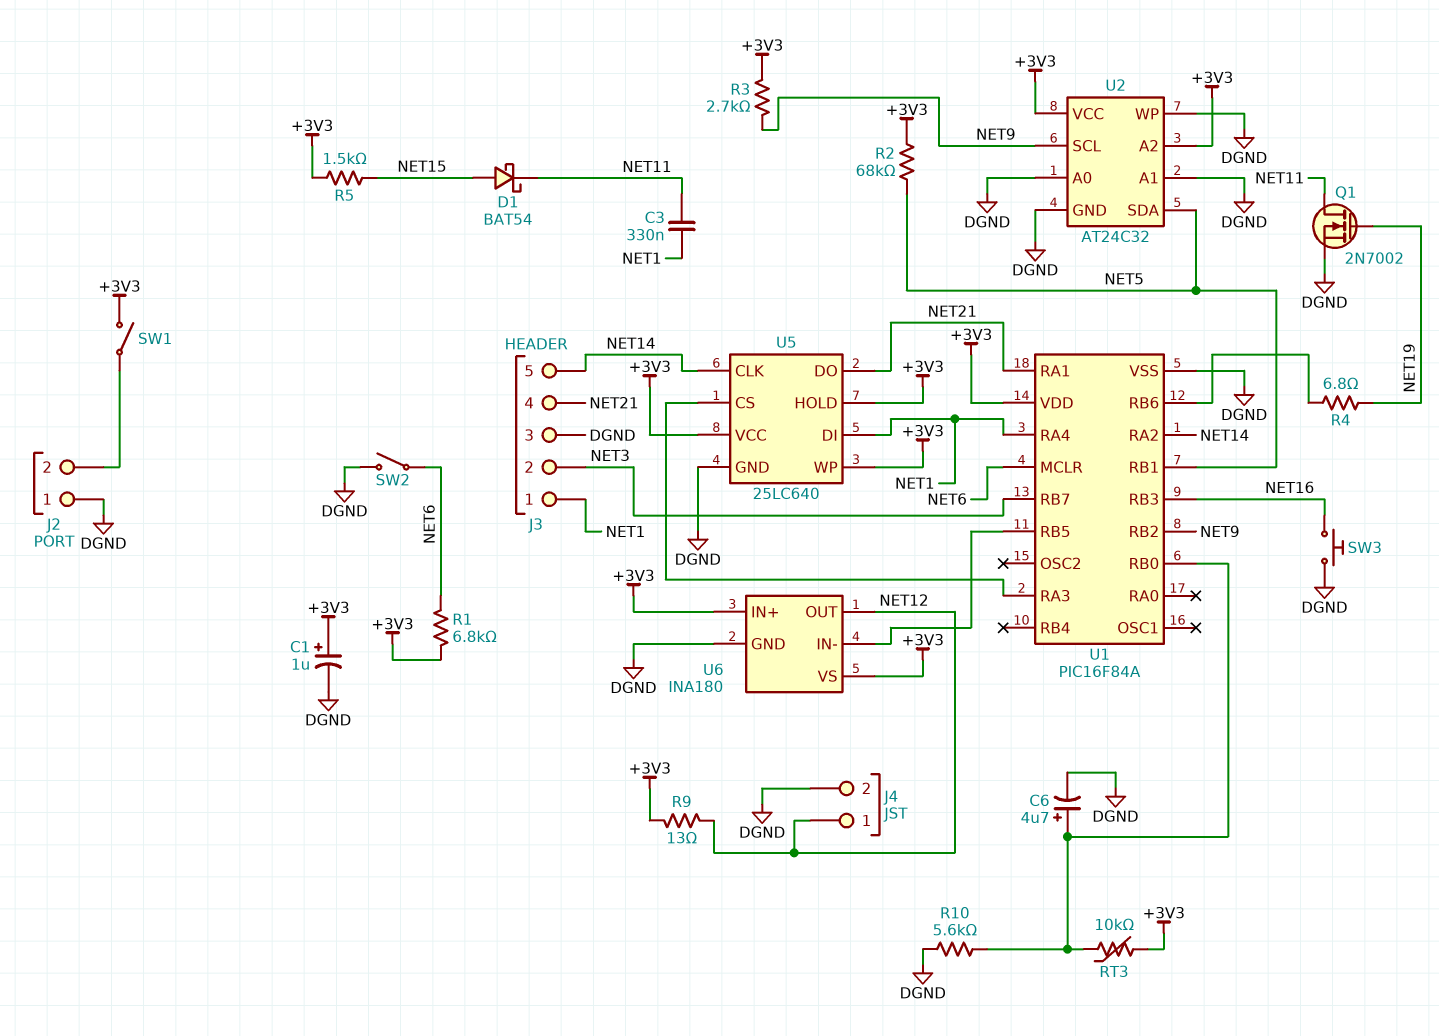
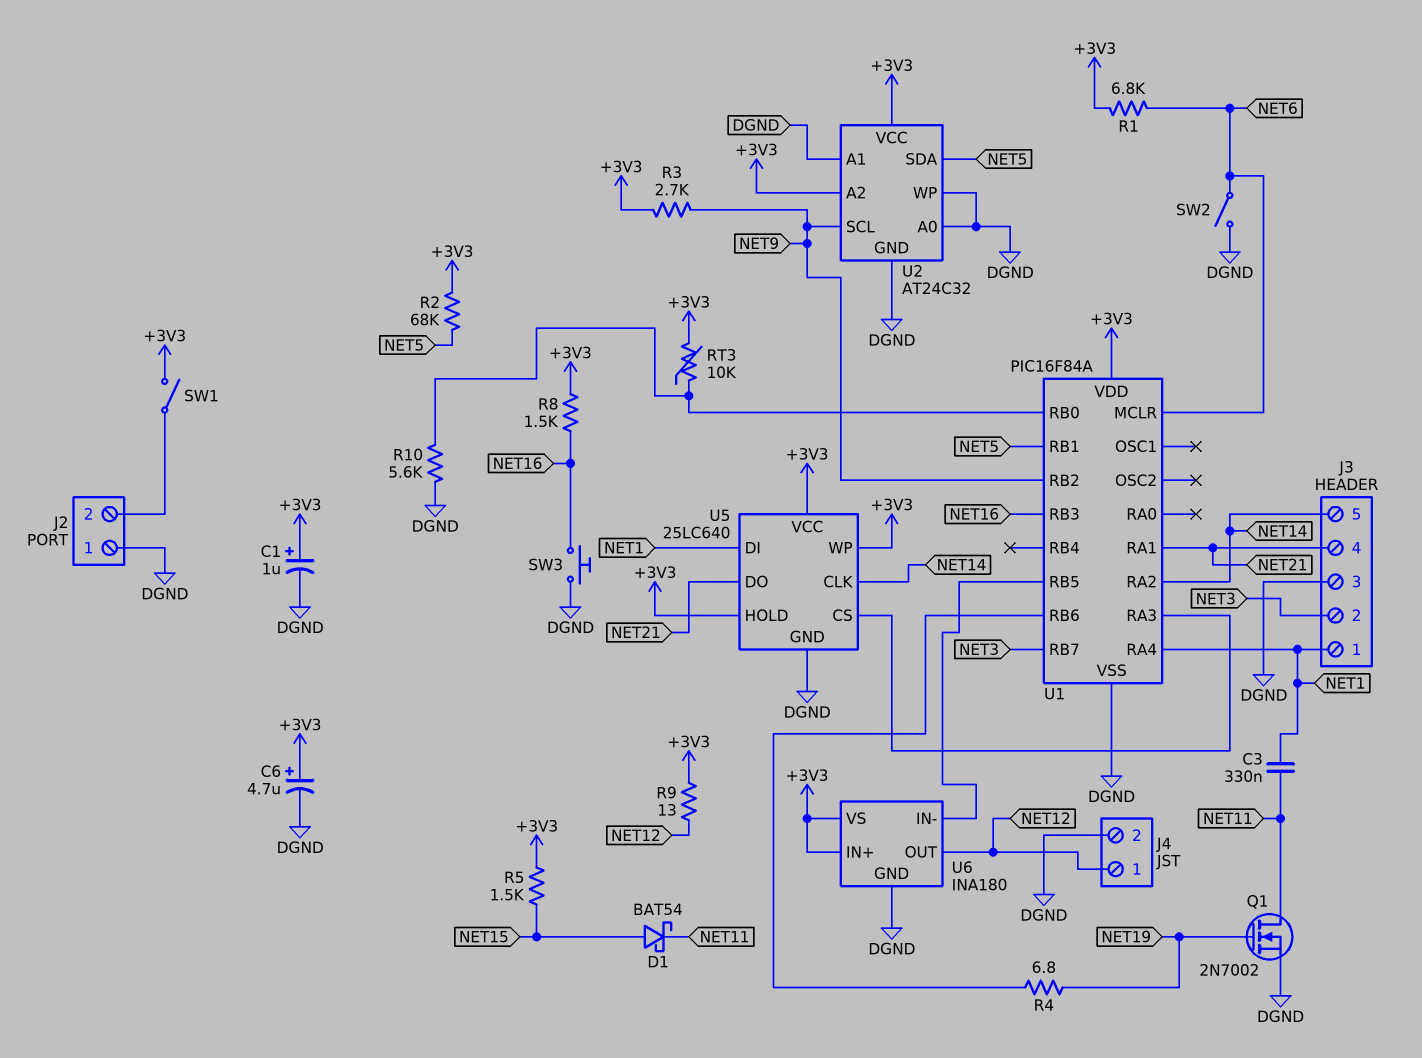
C6: 4.7uF (plus U1/RB0, minus DGND) -> 4.7uF (plus +3V3, minus DGND)
R8: none -> 1.5k (+3V3, NET16)

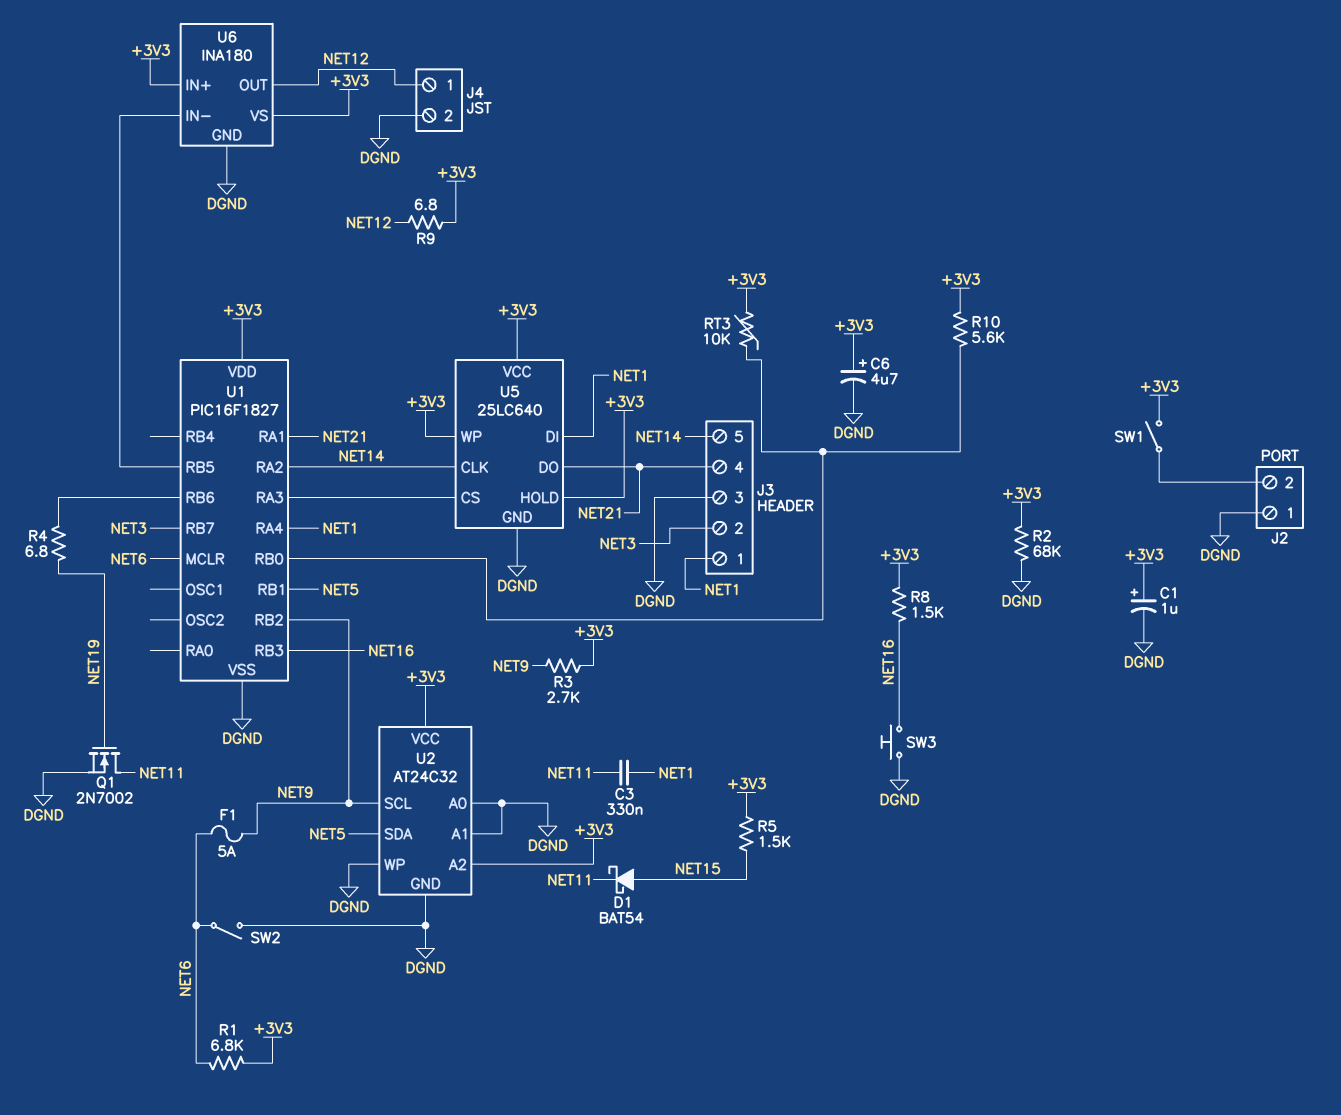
F1: none -> 5A (NET6, NET9)
R2: 68k (+3V3, NET5) -> 68k (+3V3, DGND)
R9: 13 (+3V3, NET12) -> 6.8 (+3V3, NET12)
R10: 5.6k (DGND, U1/RB0) -> 5.6k (+3V3, U1/RB0)
U1: PIC16F84A -> PIC16F1827

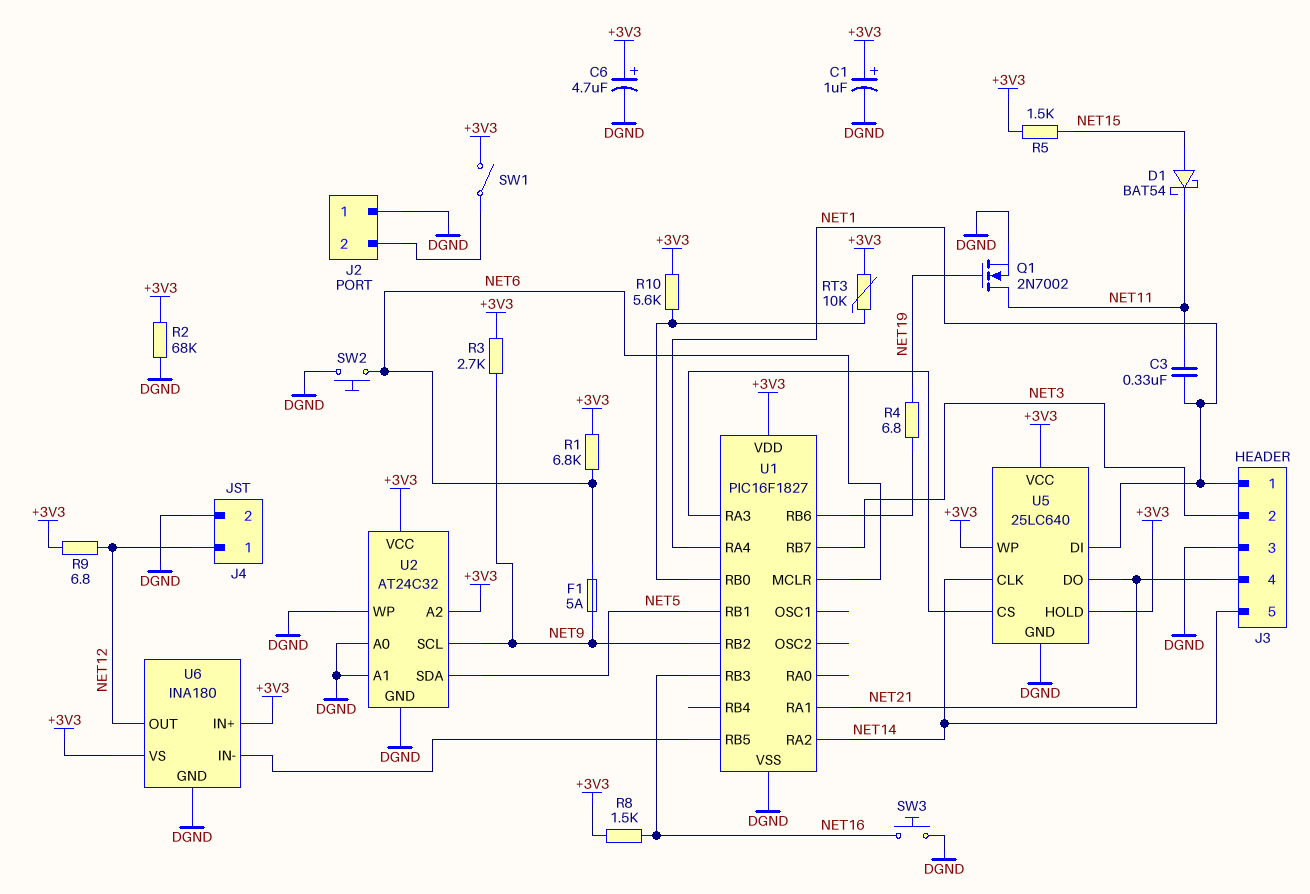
SW2: switch (DGND, NET6) -> button (DGND, NET6)

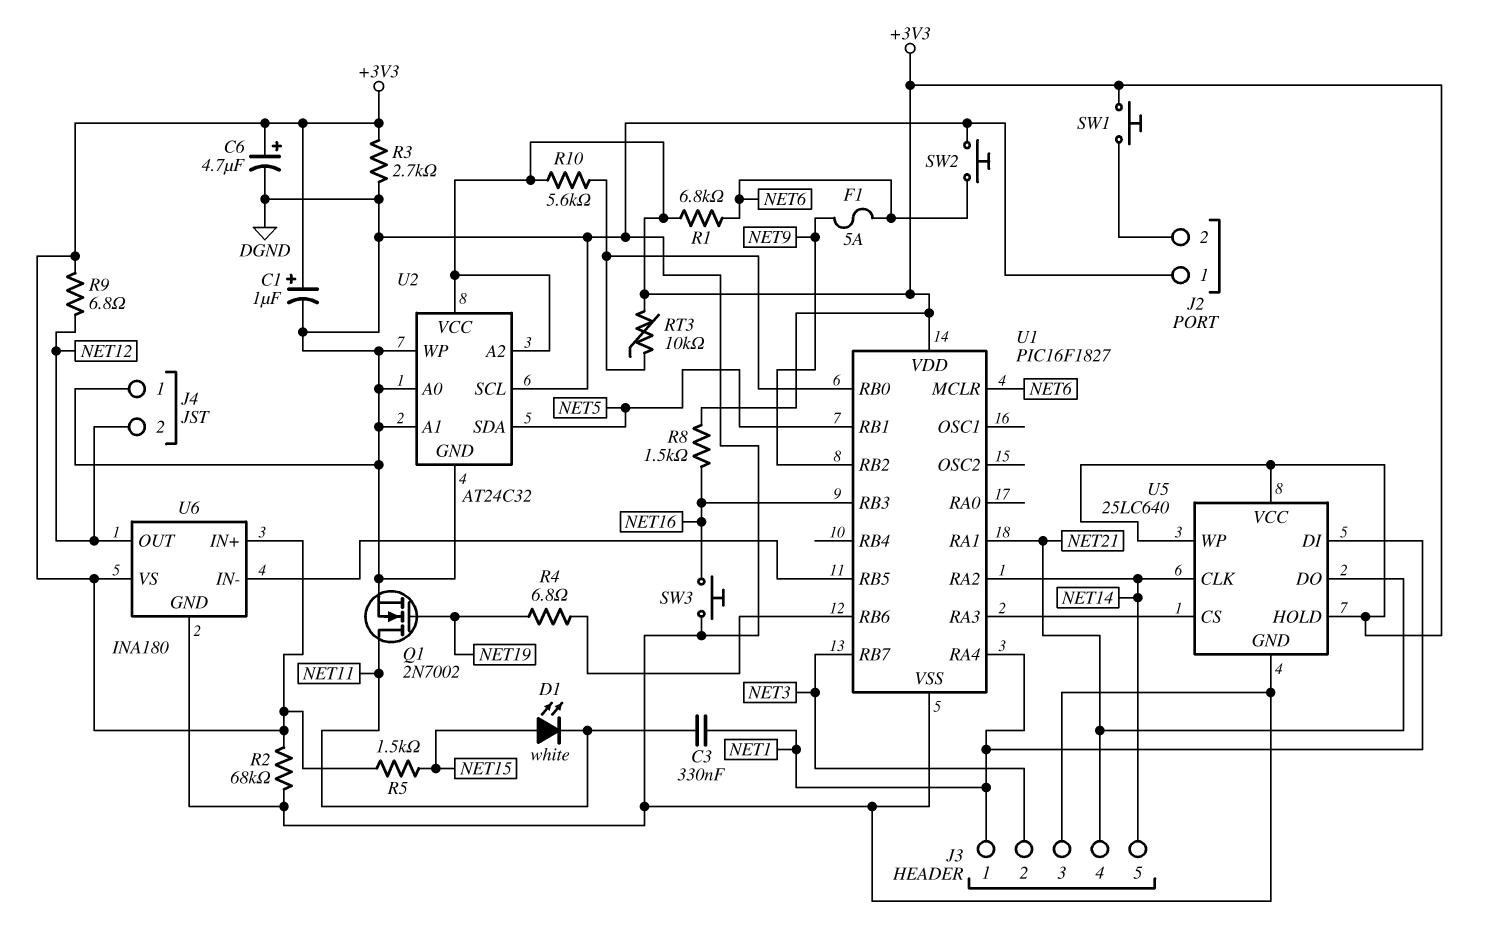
D1: schottky BAT54 (A NET15, K NET11) -> LED white (A NET15, K NET11)
J4 pin 1: NET12 -> DGND
J4 pin 2: DGND -> NET12
R3: 2.7k (+3V3, NET9) -> 2.7k (+3V3, DGND)
SW1: switch (+3V3, J2/2) -> button (+3V3, J2/2)
U2 pin SCL: NET9 -> DGND

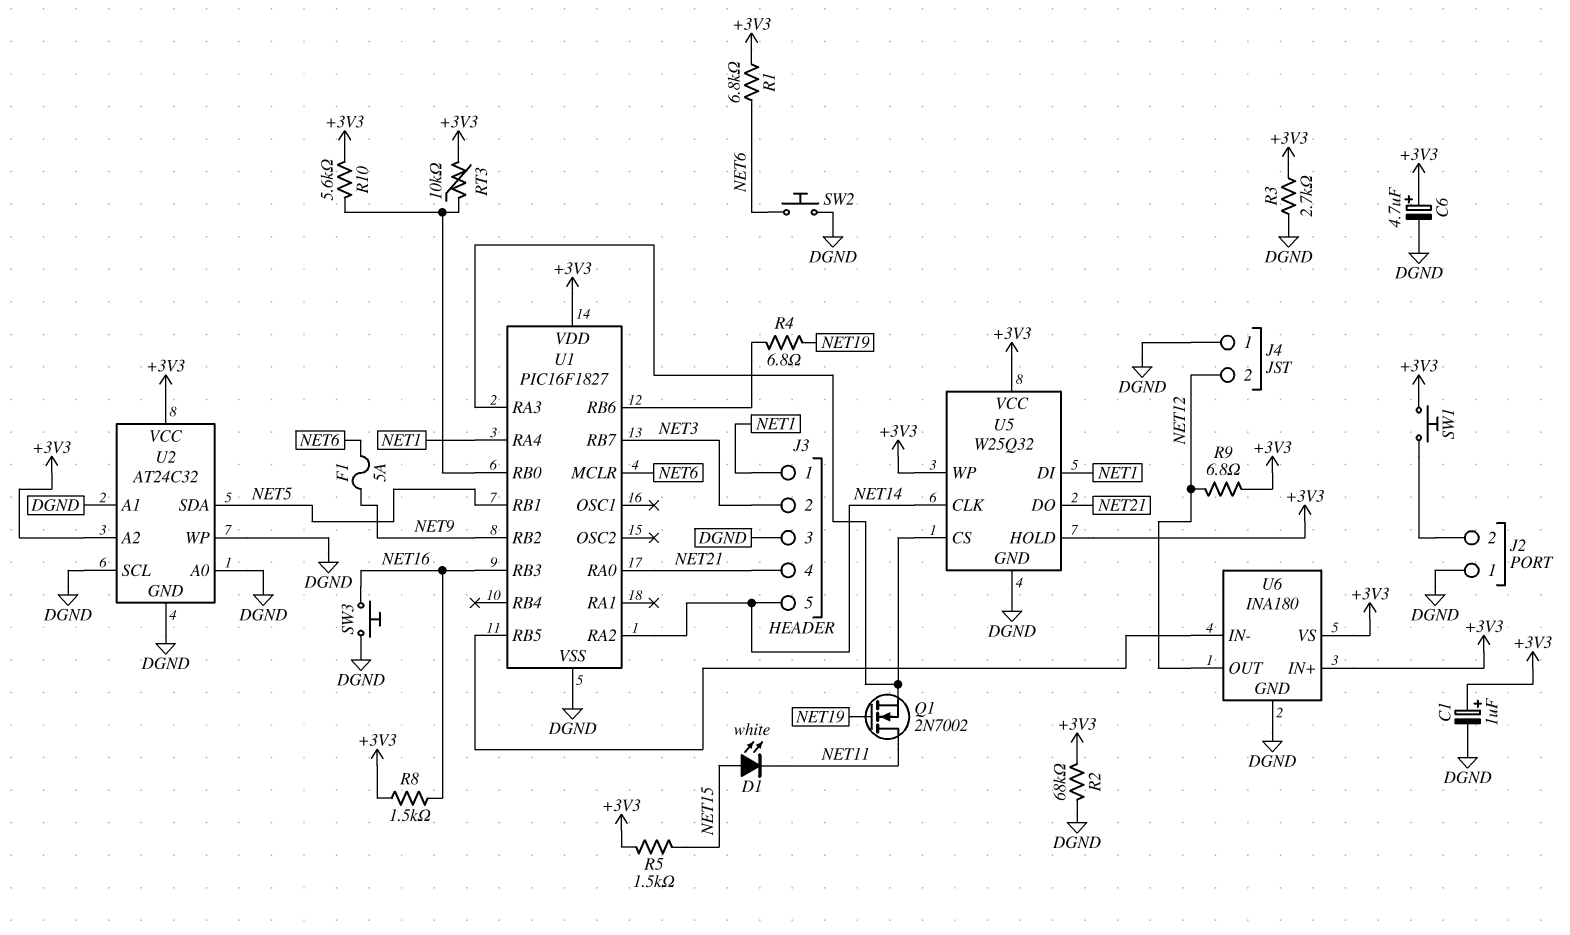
C3: 330nF (NET1, NET11) -> none
Q1: NMOS 2N7002 (G NET19, D NET11, S DGND) -> NMOS 2N7002 (G NET19, D NET11, S U1/RA3)
U1 pin RA0: none -> NET21
U1 pin RA1: NET21 -> none
U5: 25LC640 -> W25Q32

